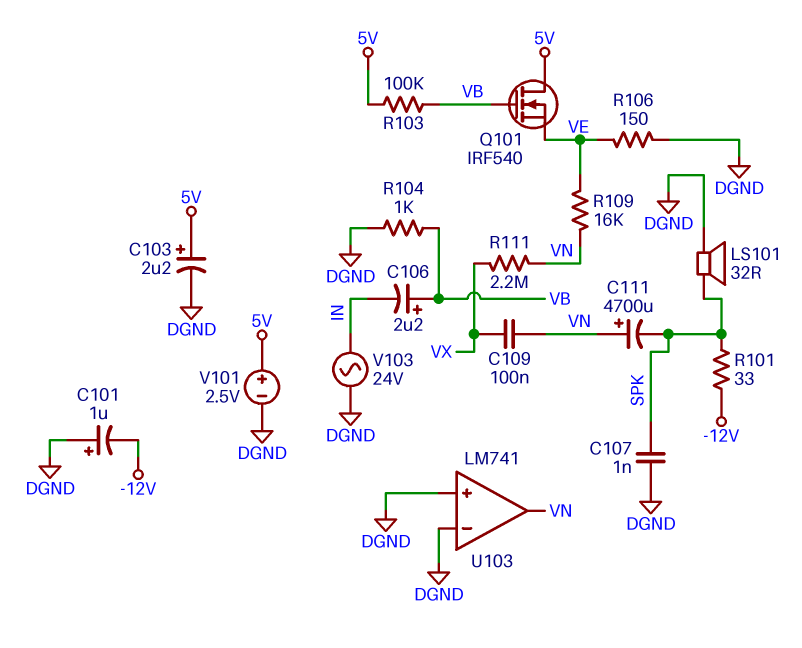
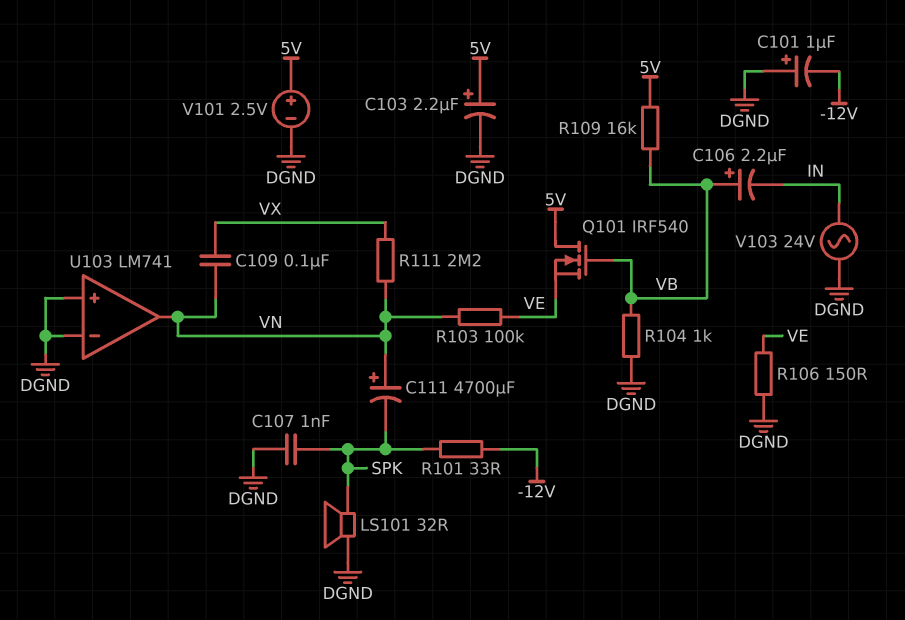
R103: 100k (5V, VB) -> 100k (VE, VN)
R109: 16k (VE, VN) -> 16k (5V, VB)

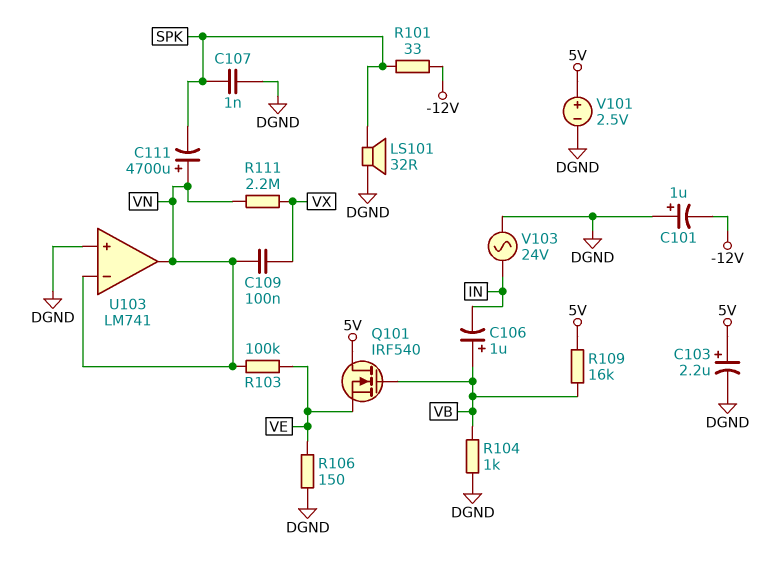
C106: 2.2uF (plus VB, minus IN) -> 1uF (plus VB, minus IN)
U103 pin in-: DGND -> VN

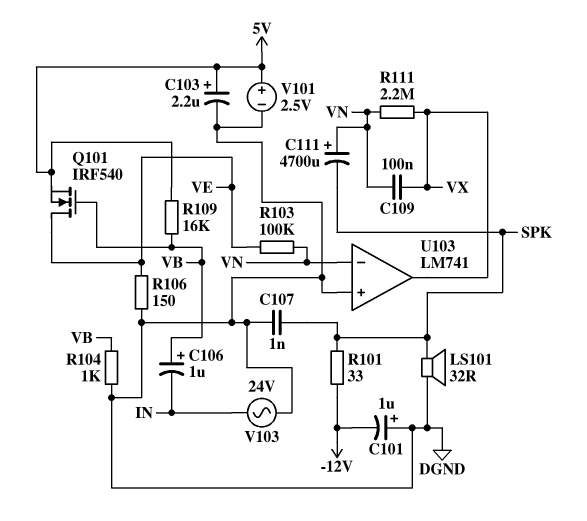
Q101: NMOS IRF540 (G VB, D 5V, S VE) -> NMOS IRF540 (G VB, D VE, S 5V)
U103 pin out: VN -> VX

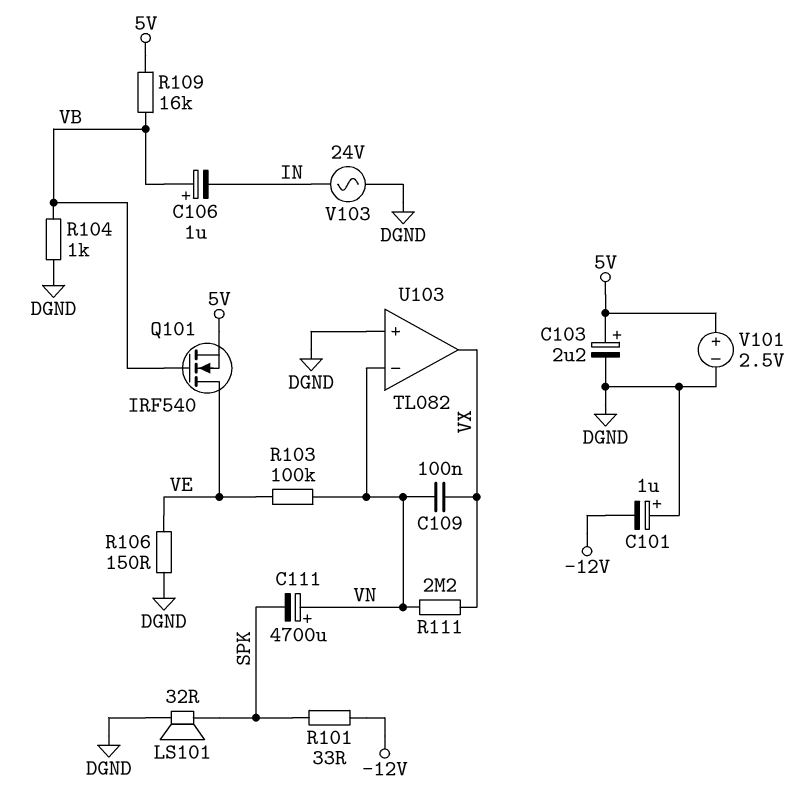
C107: 1nF (DGND, SPK) -> none
U103: LM741 -> TL082

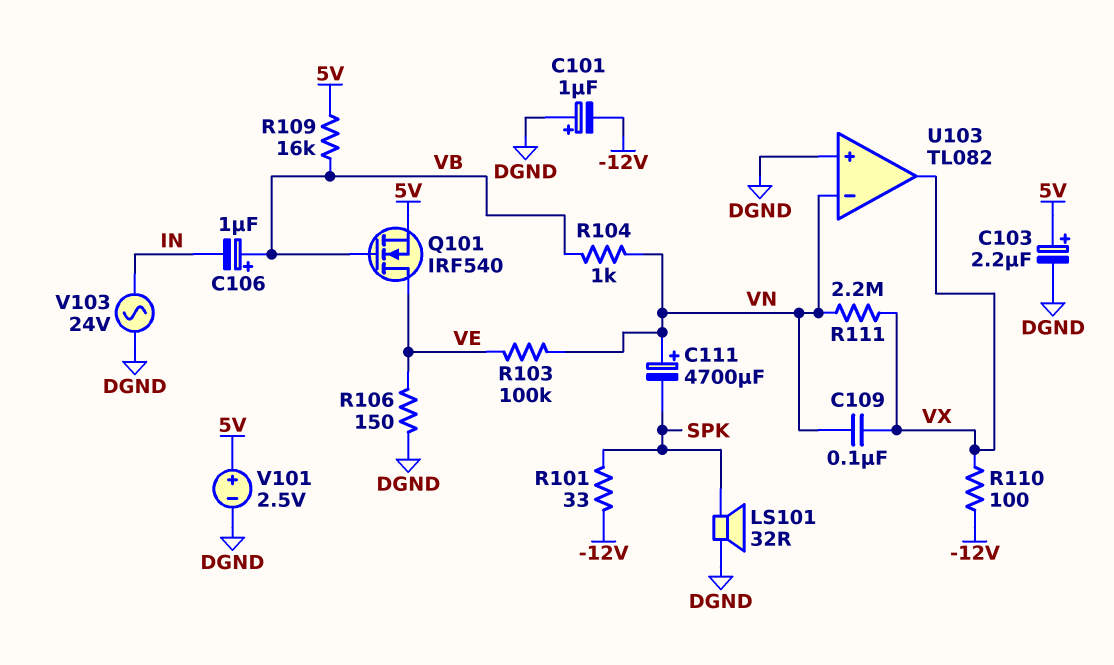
R104: 1k (DGND, VB) -> 1k (VB, VN)
R110: none -> 100 (-12V, VX)

